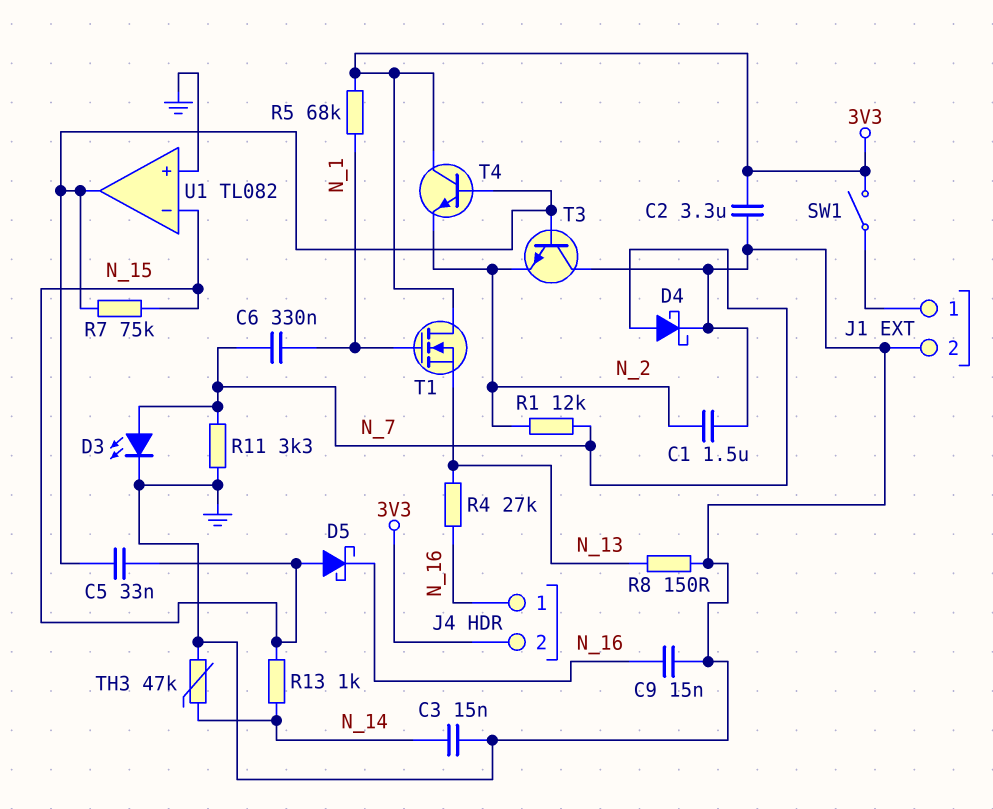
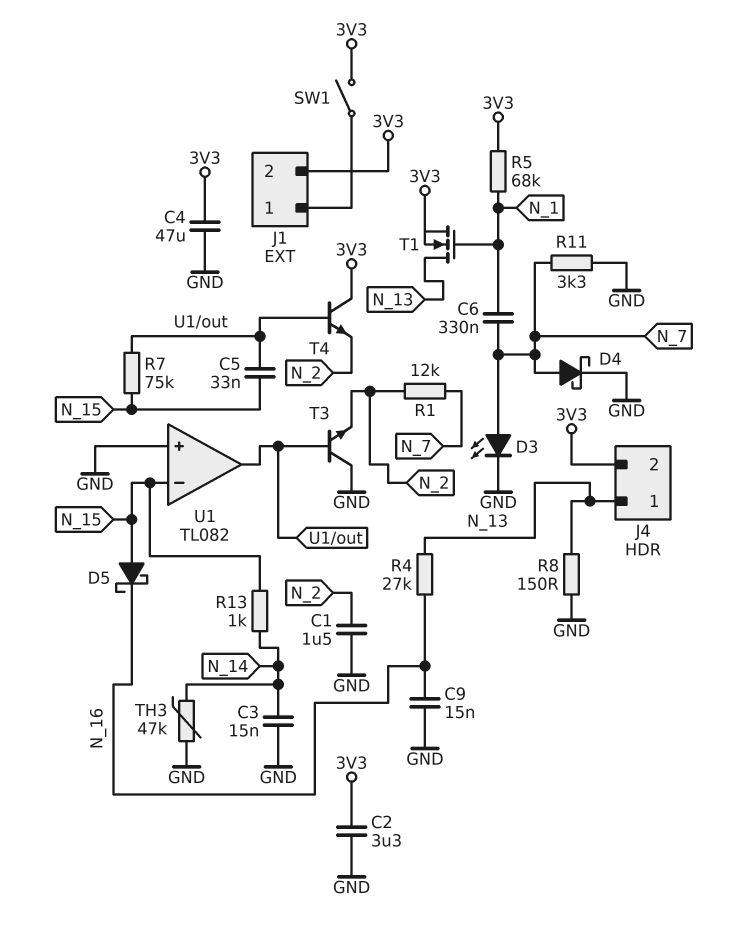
C4: none -> 47uF (3V3, GND)
J1 pin 2: GND -> 3V3
J4 pin 1: N_16 -> N_13
T1: NMOS (G N_1, D 3V3, S N_13) -> NMOS (G N_1, D N_13, S 3V3)

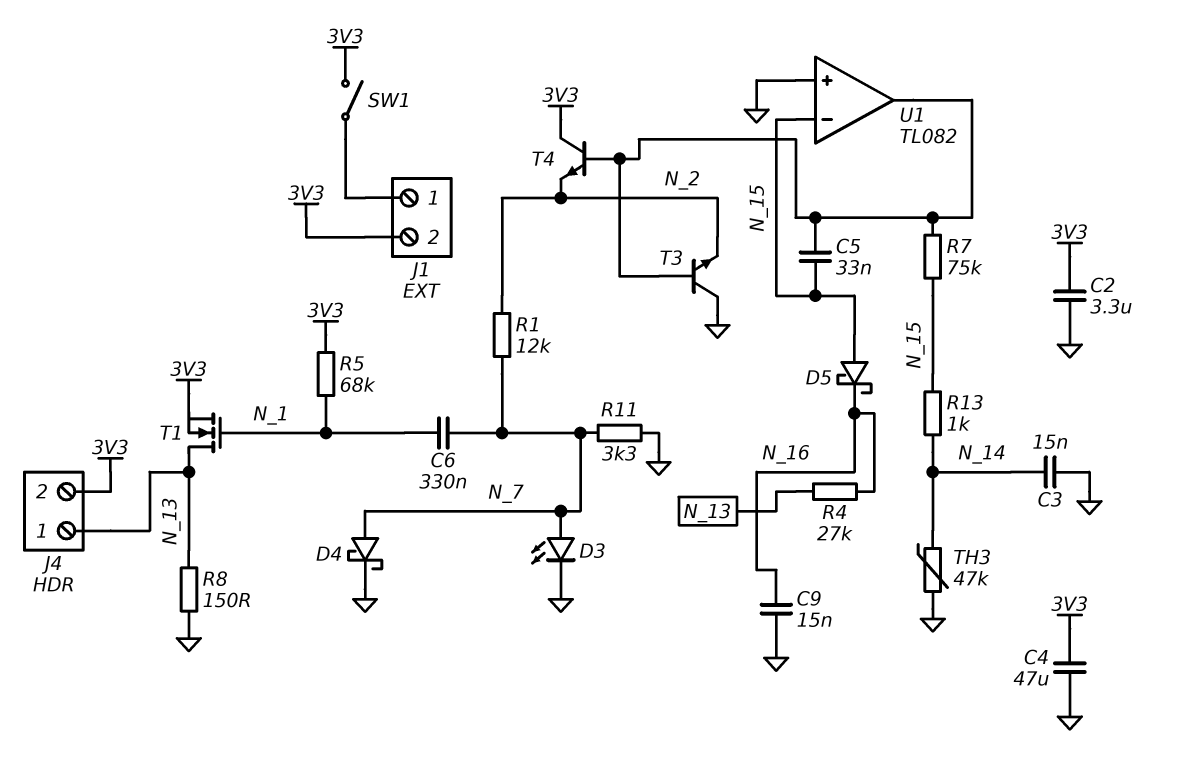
C1: 1.5uF (GND, N_2) -> none

